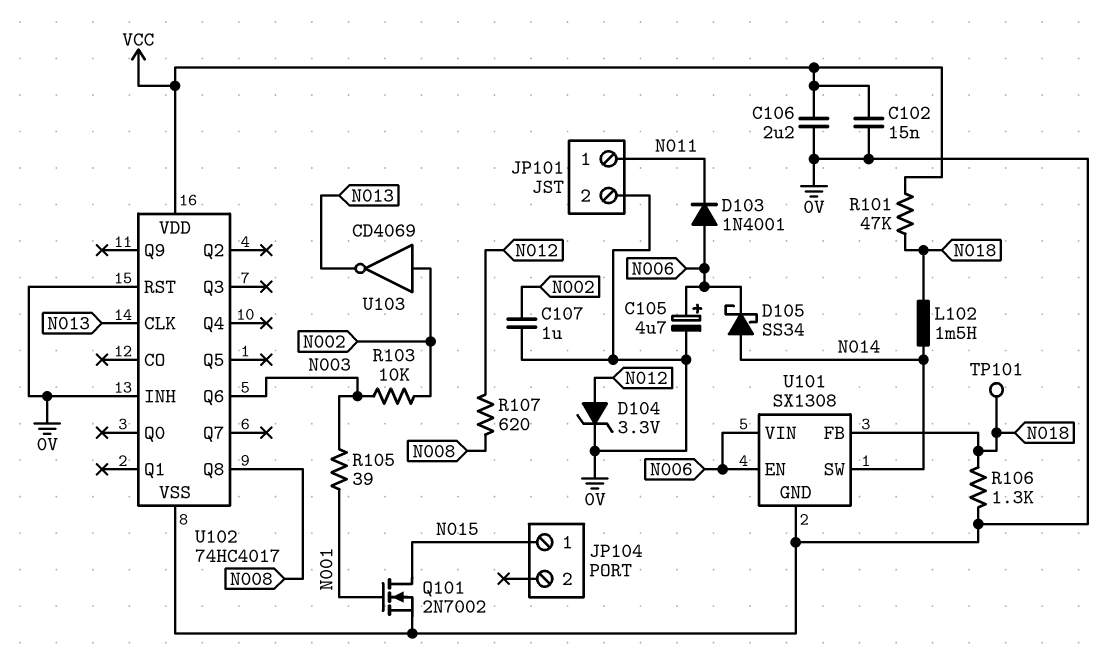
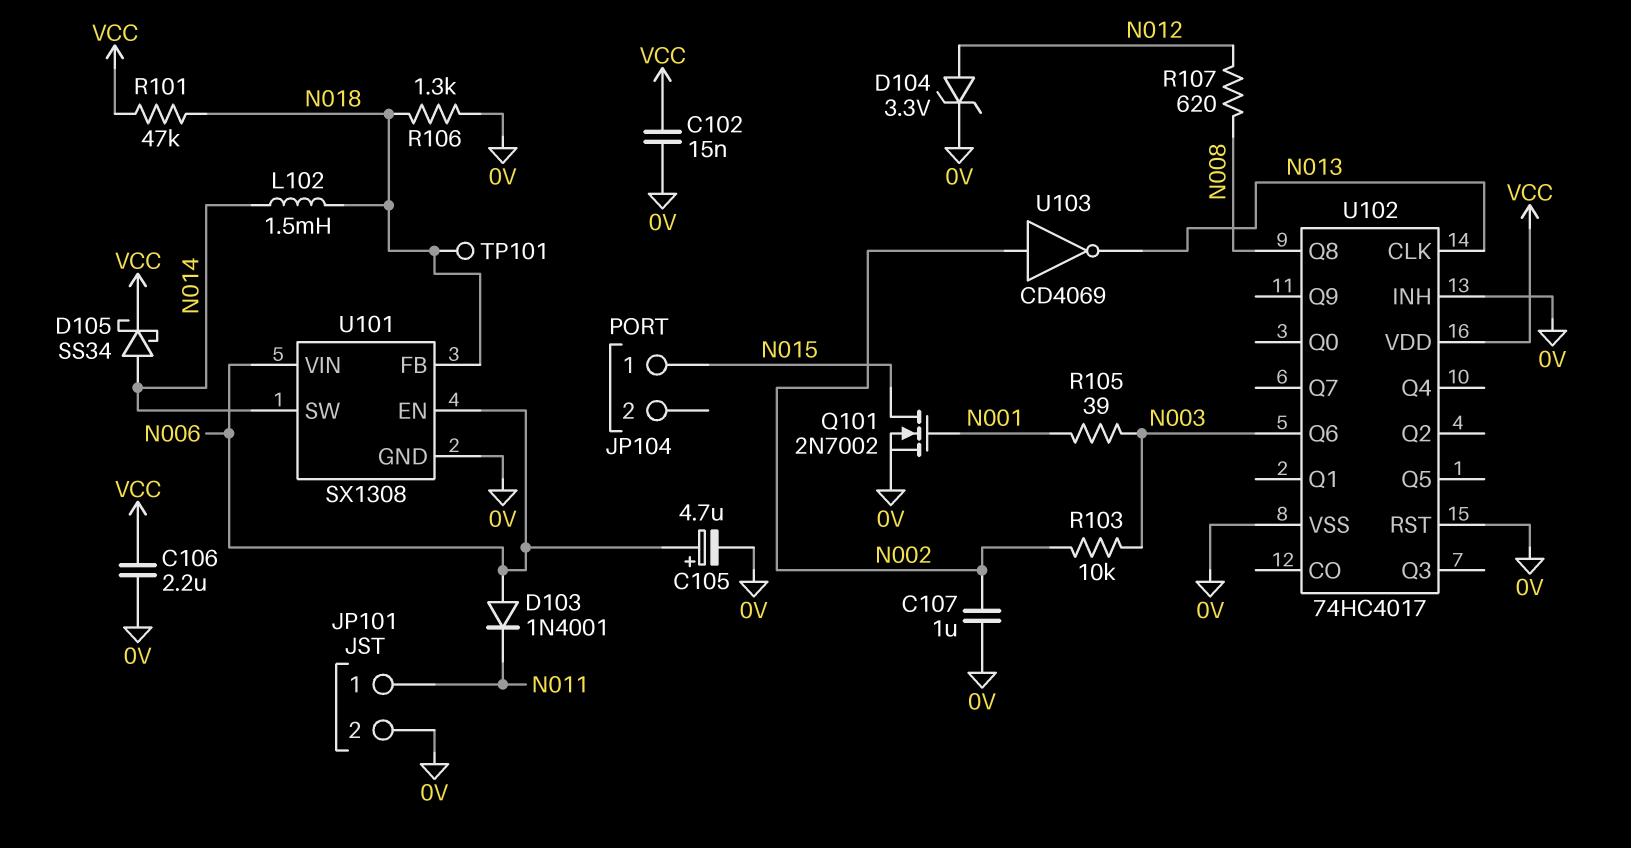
D105: schottky SS34 (A N014, K N006) -> schottky SS34 (A N014, K VCC)

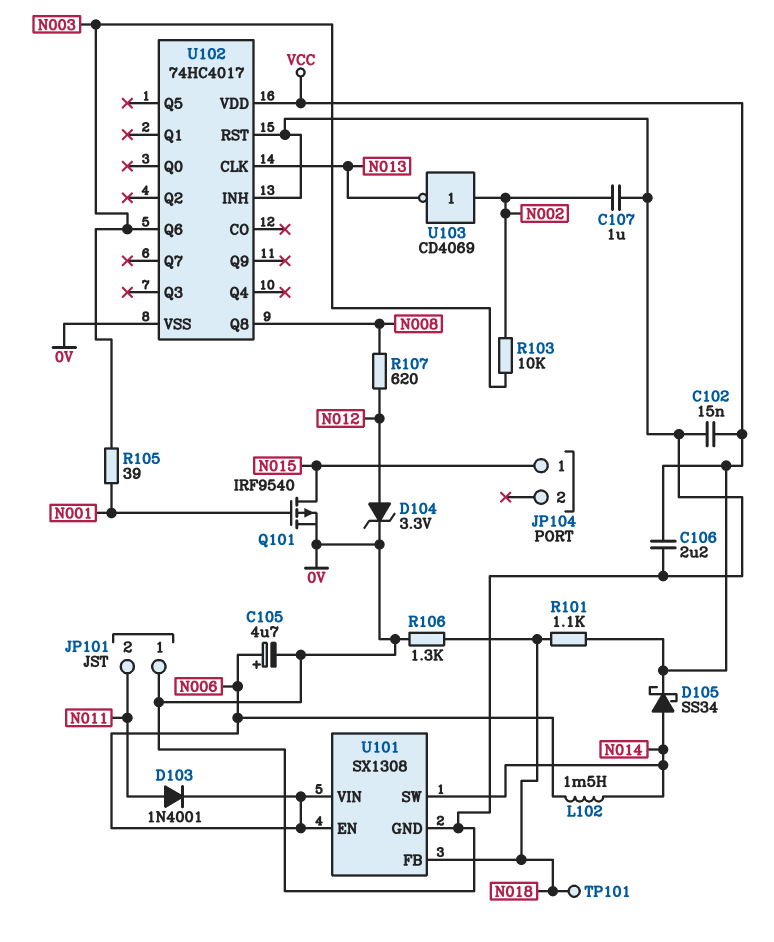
D103: diode 1N4001 (A N006, K N011) -> diode 1N4001 (A N011, K N006)
JP101 pin 1: N011 -> 0V
JP101 pin 2: 0V -> N011
L102: 1.5mH (N014, N018) -> 1.5mH (N006, N014)
Q101: NMOS 2N7002 (G N001, D N015, S 0V) -> PMOS IRF9540 (G N001, D N015, S 0V)
R101: 47k (N018, VCC) -> 1.1k (N018, VCC)

